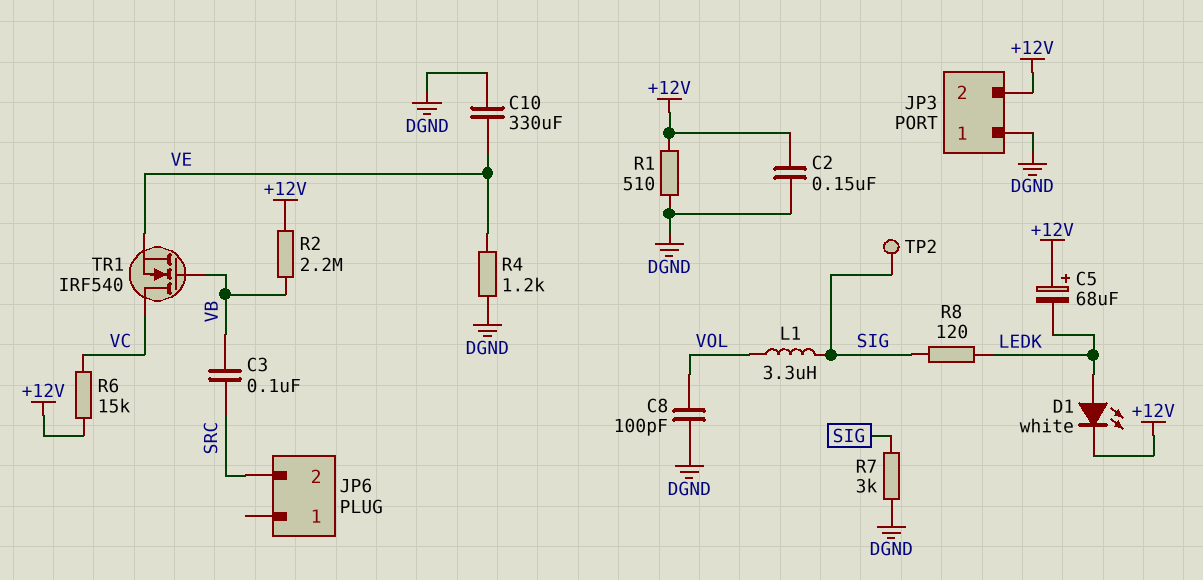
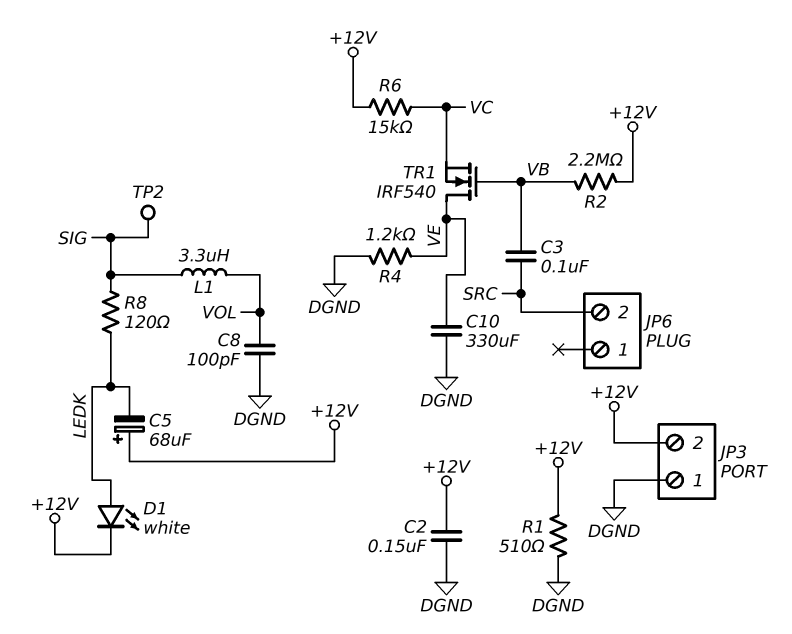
R7: 3k (DGND, SIG) -> none
TR1: NMOS IRF540 (G VB, D VC, S VE) -> NMOS IRF540 (G VB, D VE, S VC)

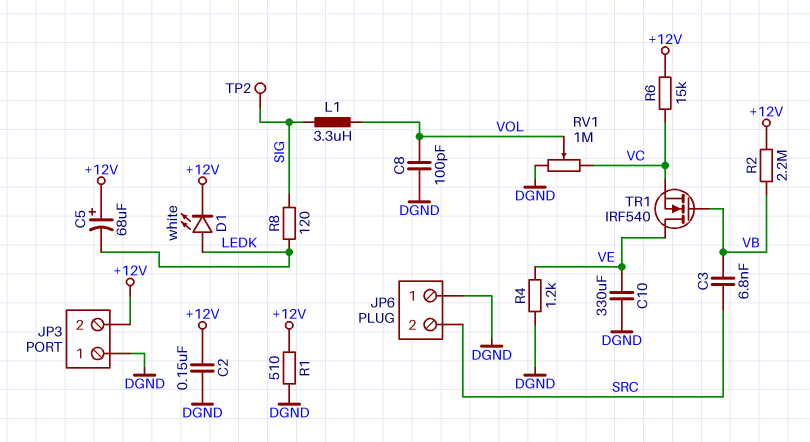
C3: 100nF (SRC, VB) -> 6.8nF (SRC, VB)
JP6 pin 1: none -> DGND
RV1: none -> 1M (DGND, VC, wiper VOL)

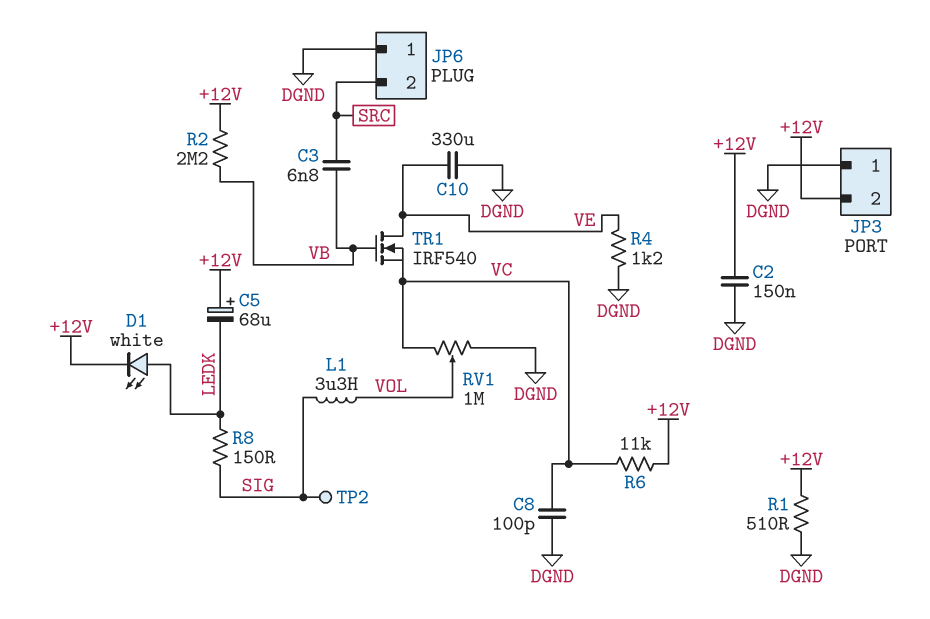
C8: 100pF (DGND, VOL) -> 100pF (DGND, VC)
R6: 15k (+12V, VC) -> 11k (+12V, VC)
R8: 120 (LEDK, SIG) -> 150 (LEDK, SIG)

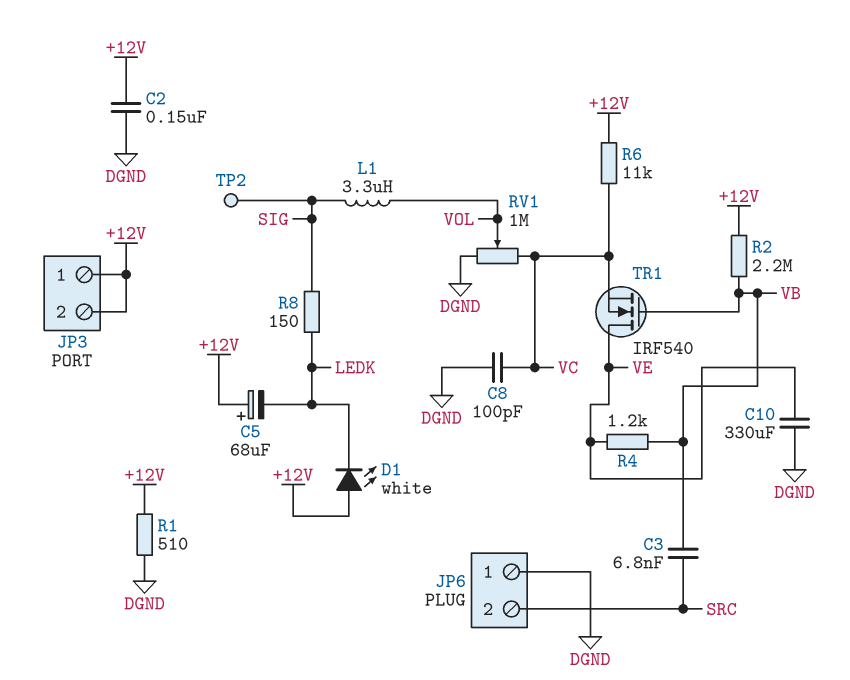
D1: LED white (A LEDK, K +12V) -> LED white (A +12V, K LEDK)
JP3 pin 1: DGND -> +12V
R4: 1.2k (DGND, VE) -> 1.2k (VB, VE)

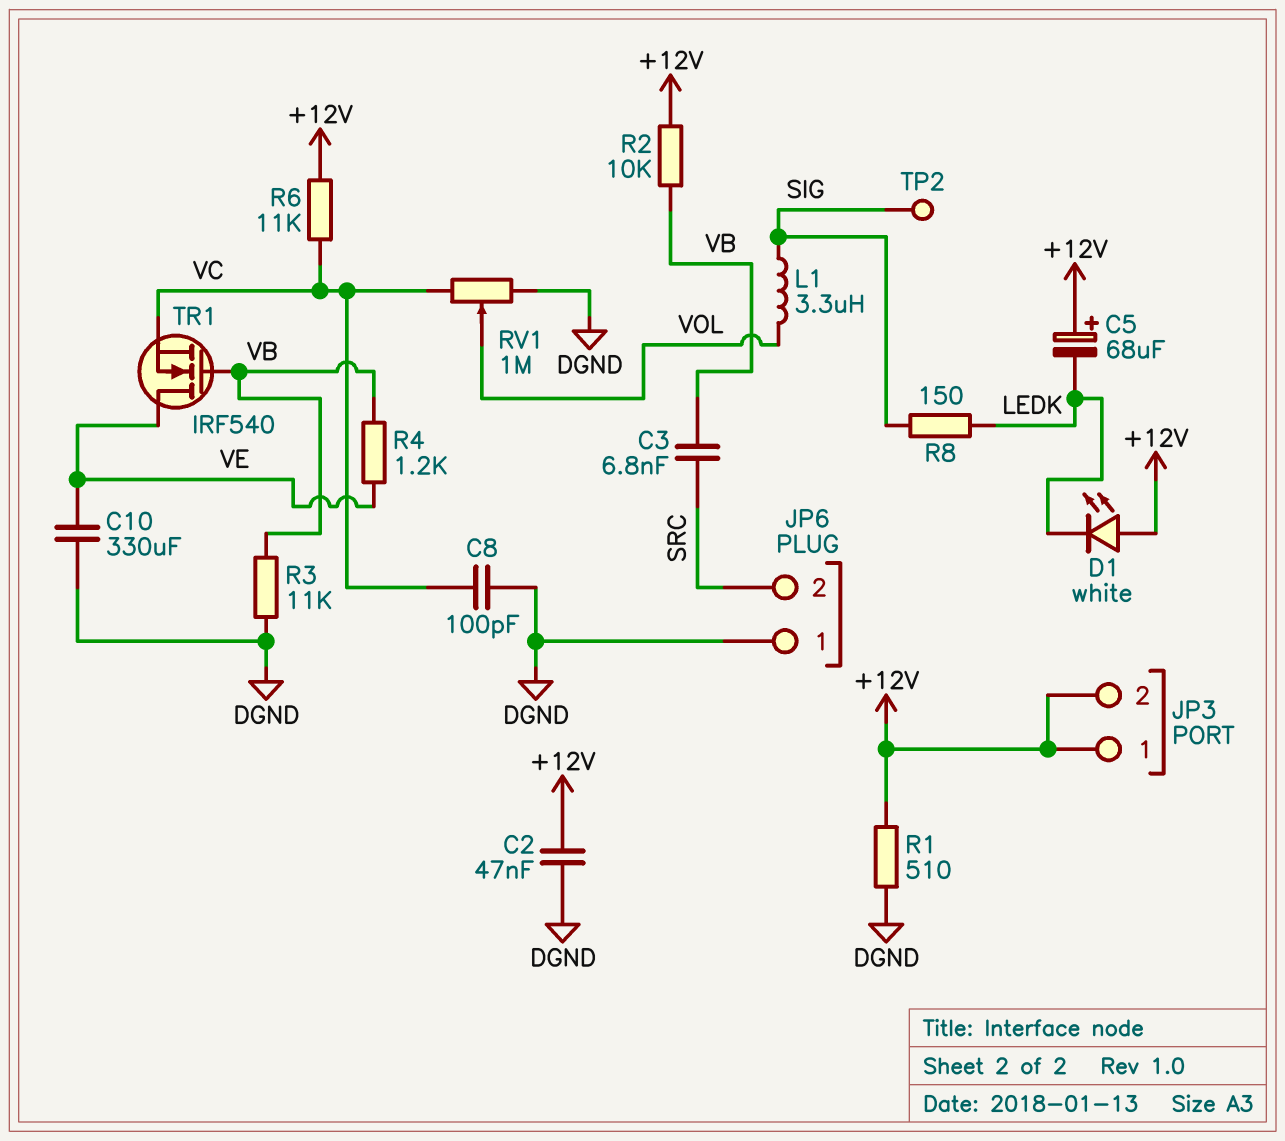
C2: 150nF (+12V, DGND) -> 47nF (+12V, DGND)
R2: 2.2M (+12V, VB) -> 10k (+12V, VB)
R3: none -> 11k (DGND, VB)

